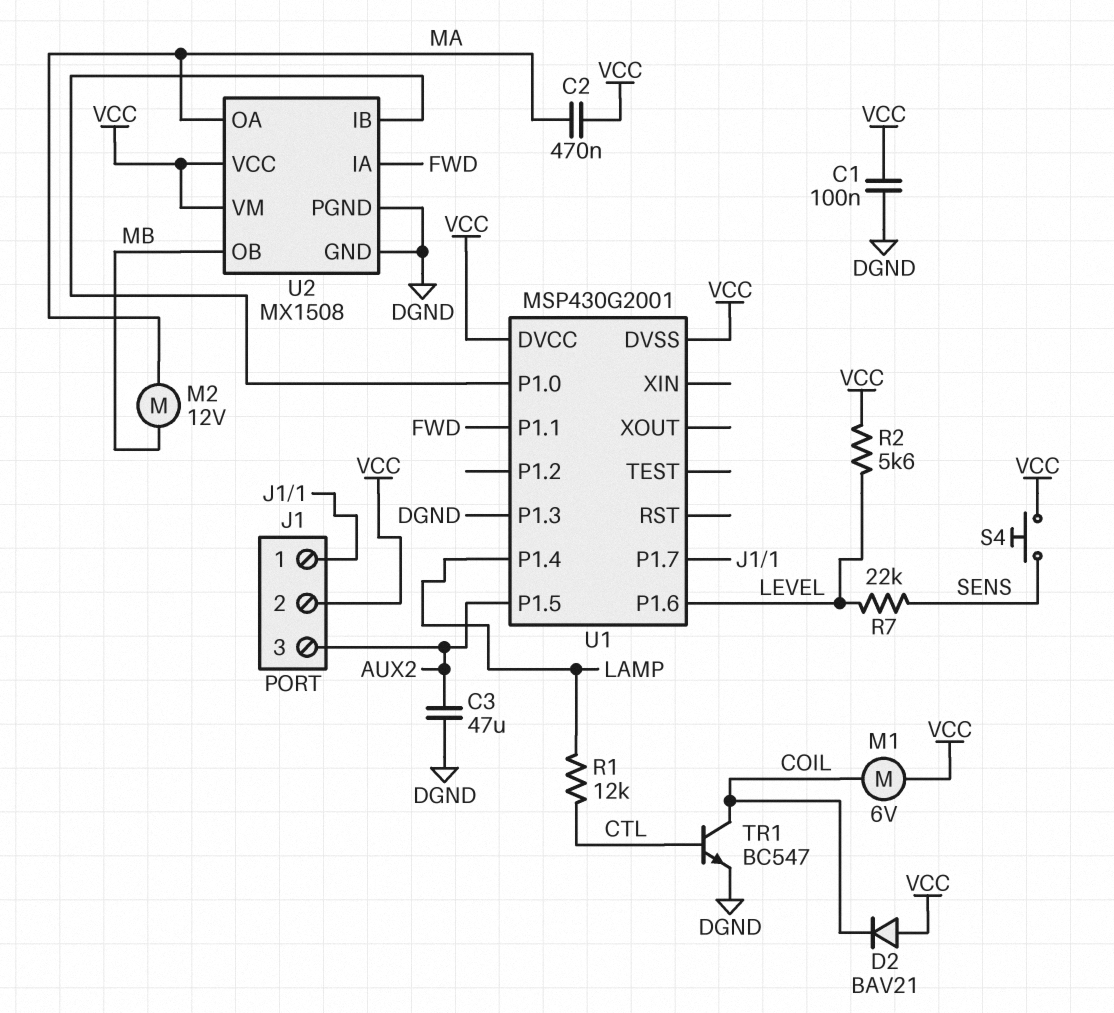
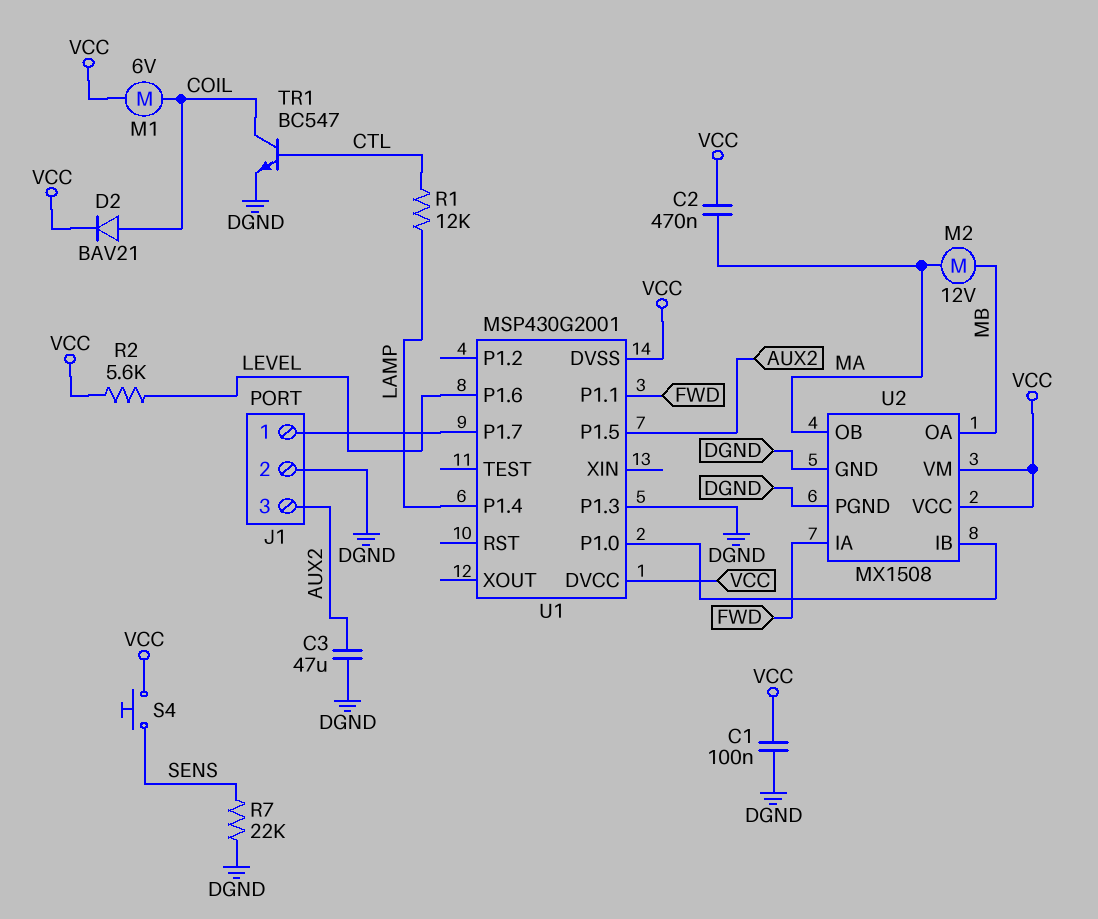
D2: diode BAV21 (A VCC, K COIL) -> diode BAV21 (A COIL, K VCC)
J1 pin 2: VCC -> DGND
R7: 22k (LEVEL, SENS) -> 22k (DGND, SENS)
U2 pin OA: MA -> MB
U2 pin OB: MB -> MA

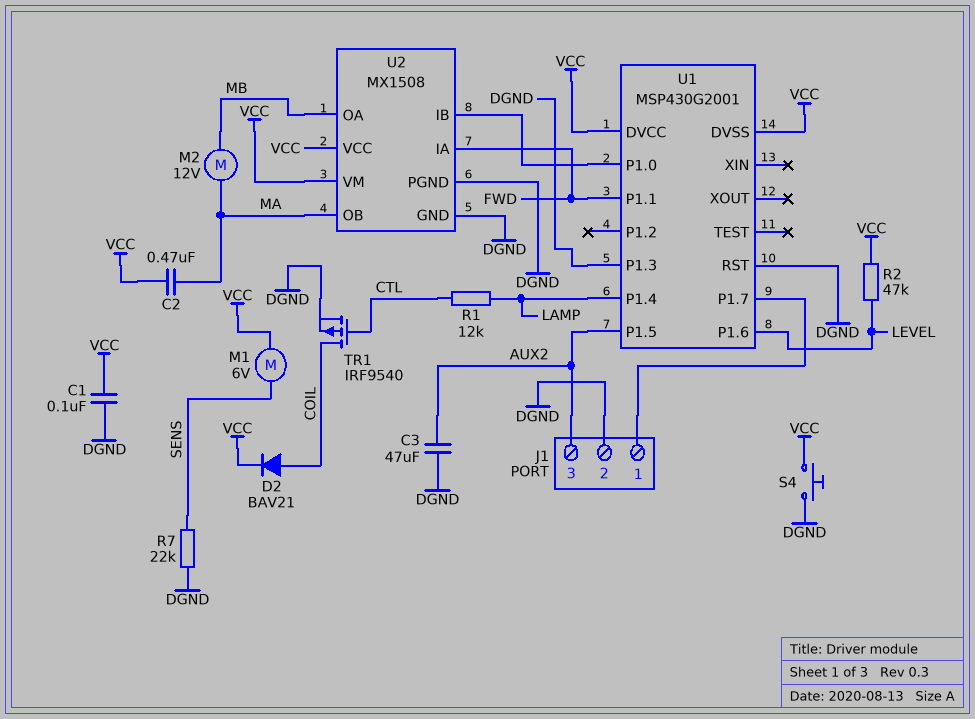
M1: motor 6V (COIL, VCC) -> motor 6V (SENS, VCC)
R2: 5.6k (LEVEL, VCC) -> 47k (LEVEL, VCC)
S4: button (SENS, VCC) -> button (DGND, VCC)
TR1: NPN BC547 (B CTL, C COIL, E DGND) -> PMOS IRF9540 (G CTL, D COIL, S DGND)
U1 pin RST: none -> DGND

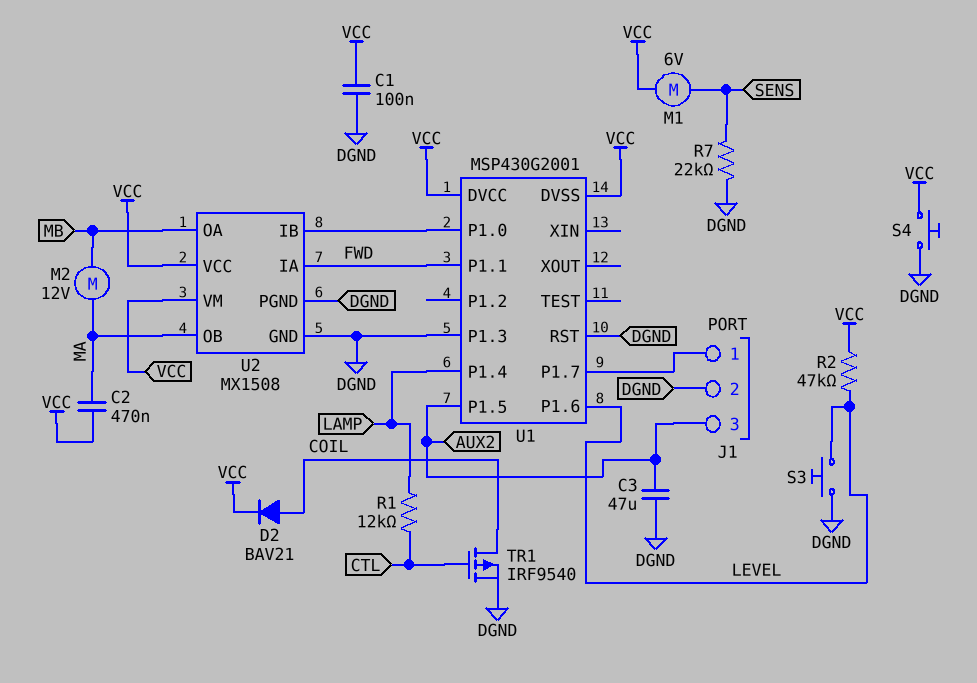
S3: none -> button (DGND, LEVEL)

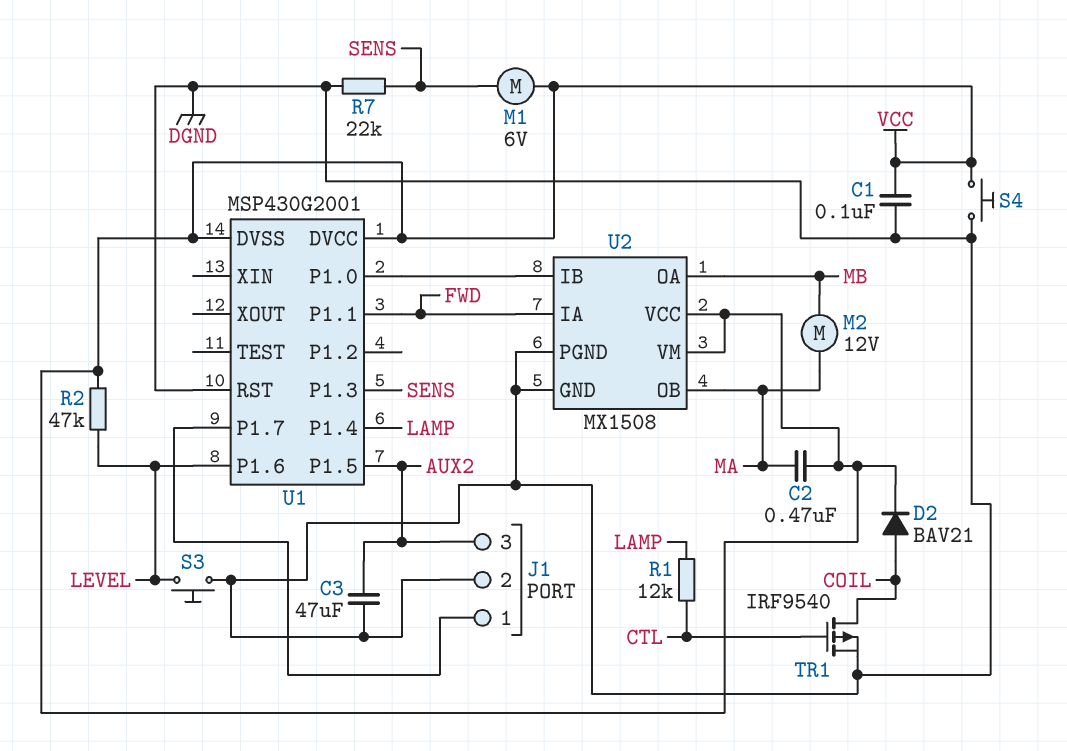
U1 pin P1.3: DGND -> SENS

